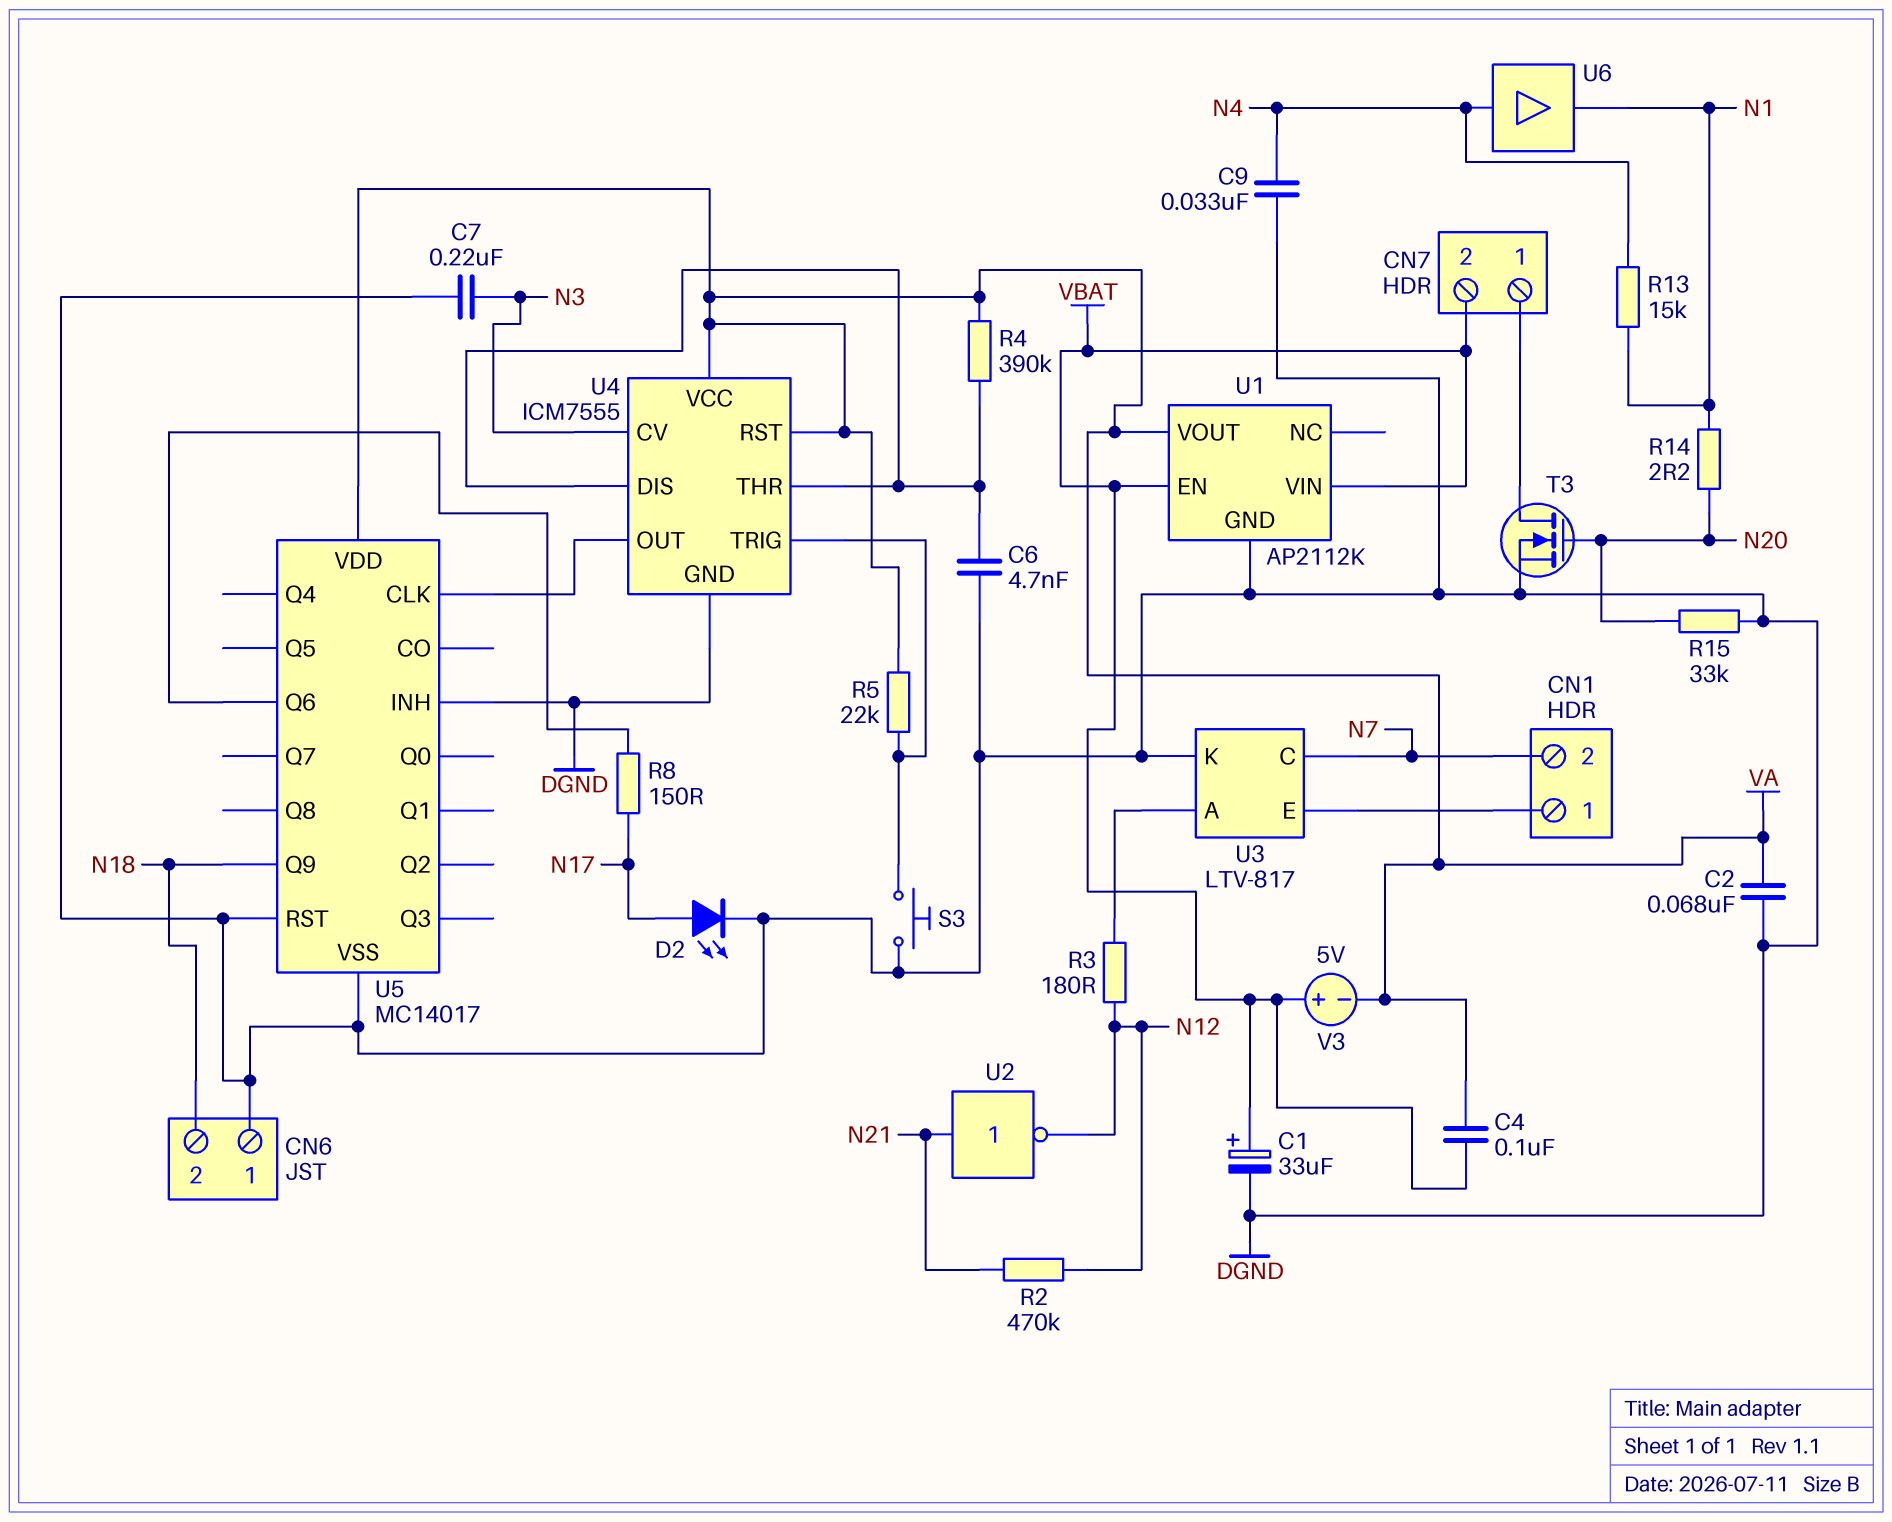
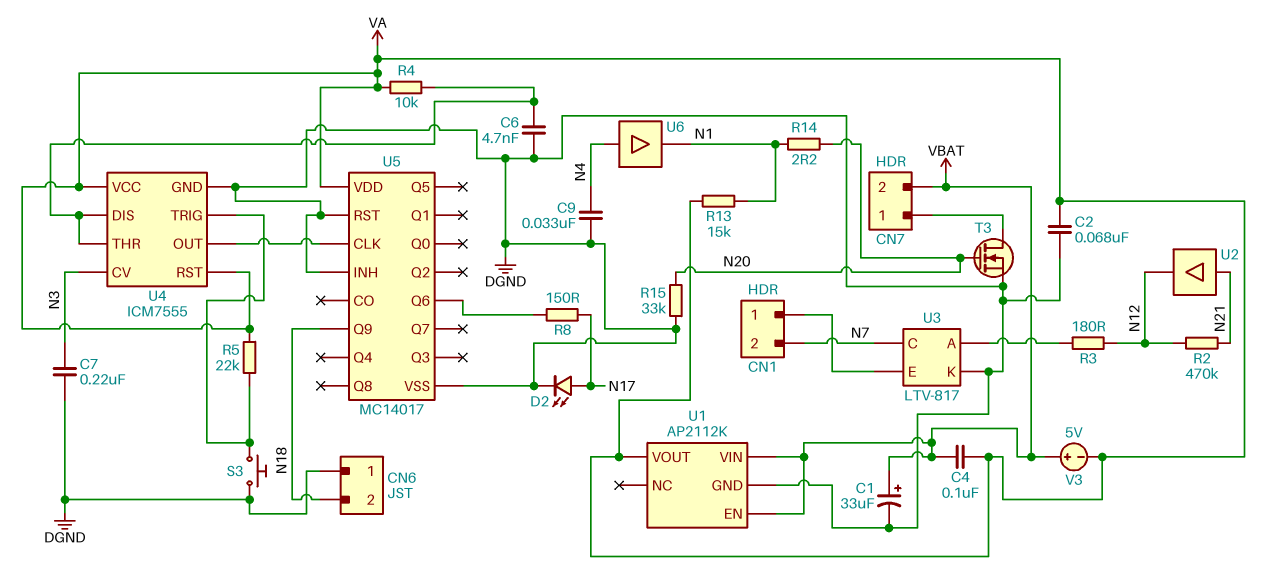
R4: 390k (U4/DIS, VA) -> 10k (U4/DIS, VA)
R13: 15k (N1, N4) -> 15k (N1, VA)
U2: NOT (in N21, out N12) -> buffer (in N21, out N12)

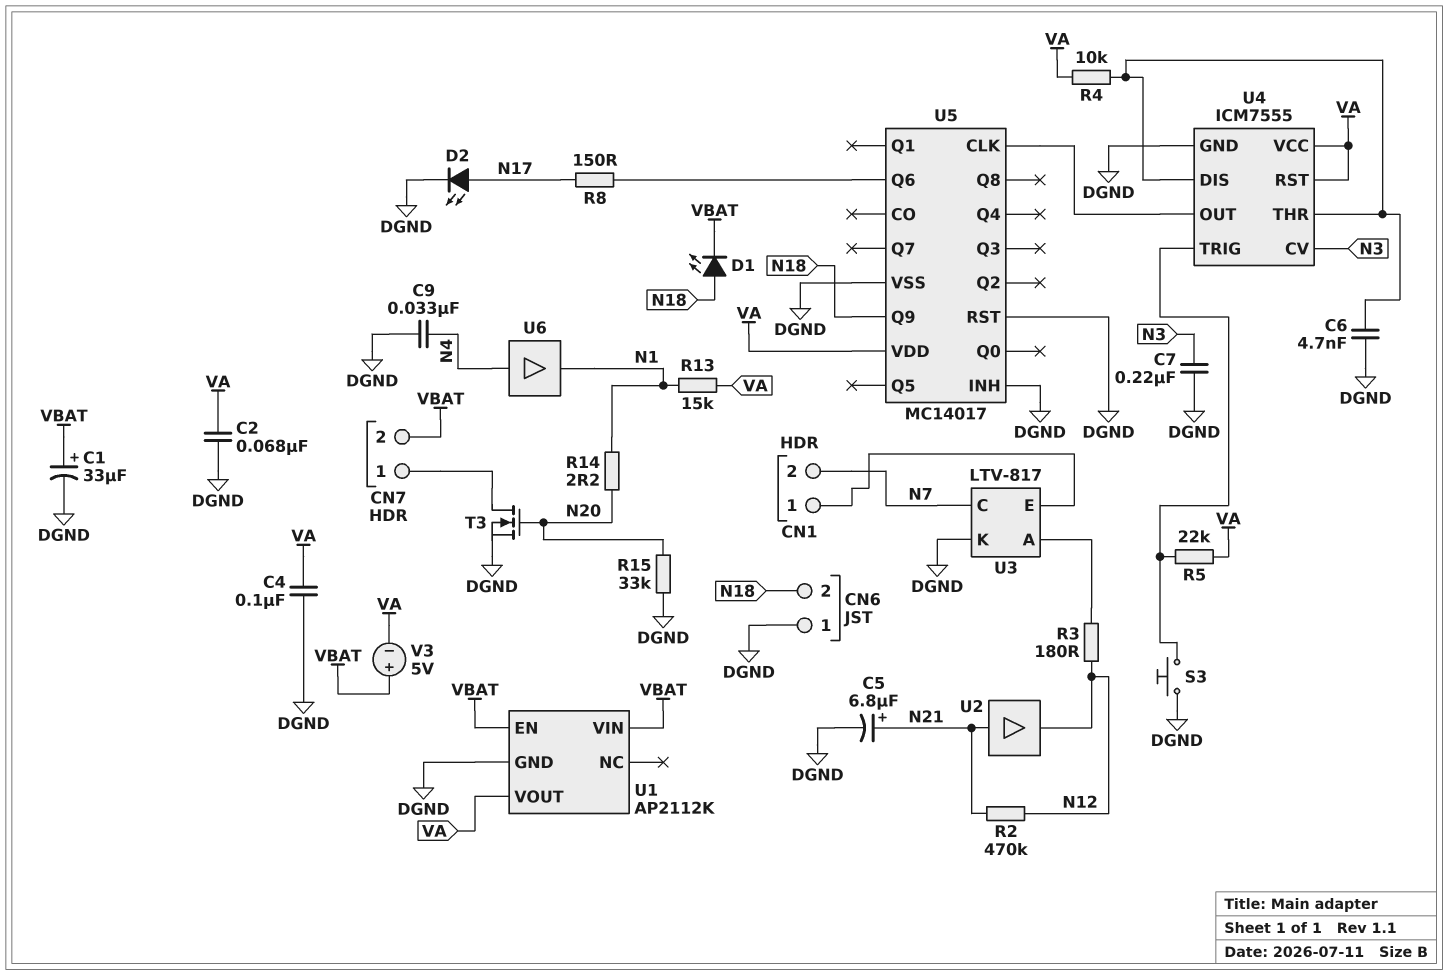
C4: 100nF (VA, VBAT) -> 100nF (DGND, VA)
C5: none -> 6.8uF (plus N21, minus DGND)
D1: none -> LED (A N18, K VBAT)

